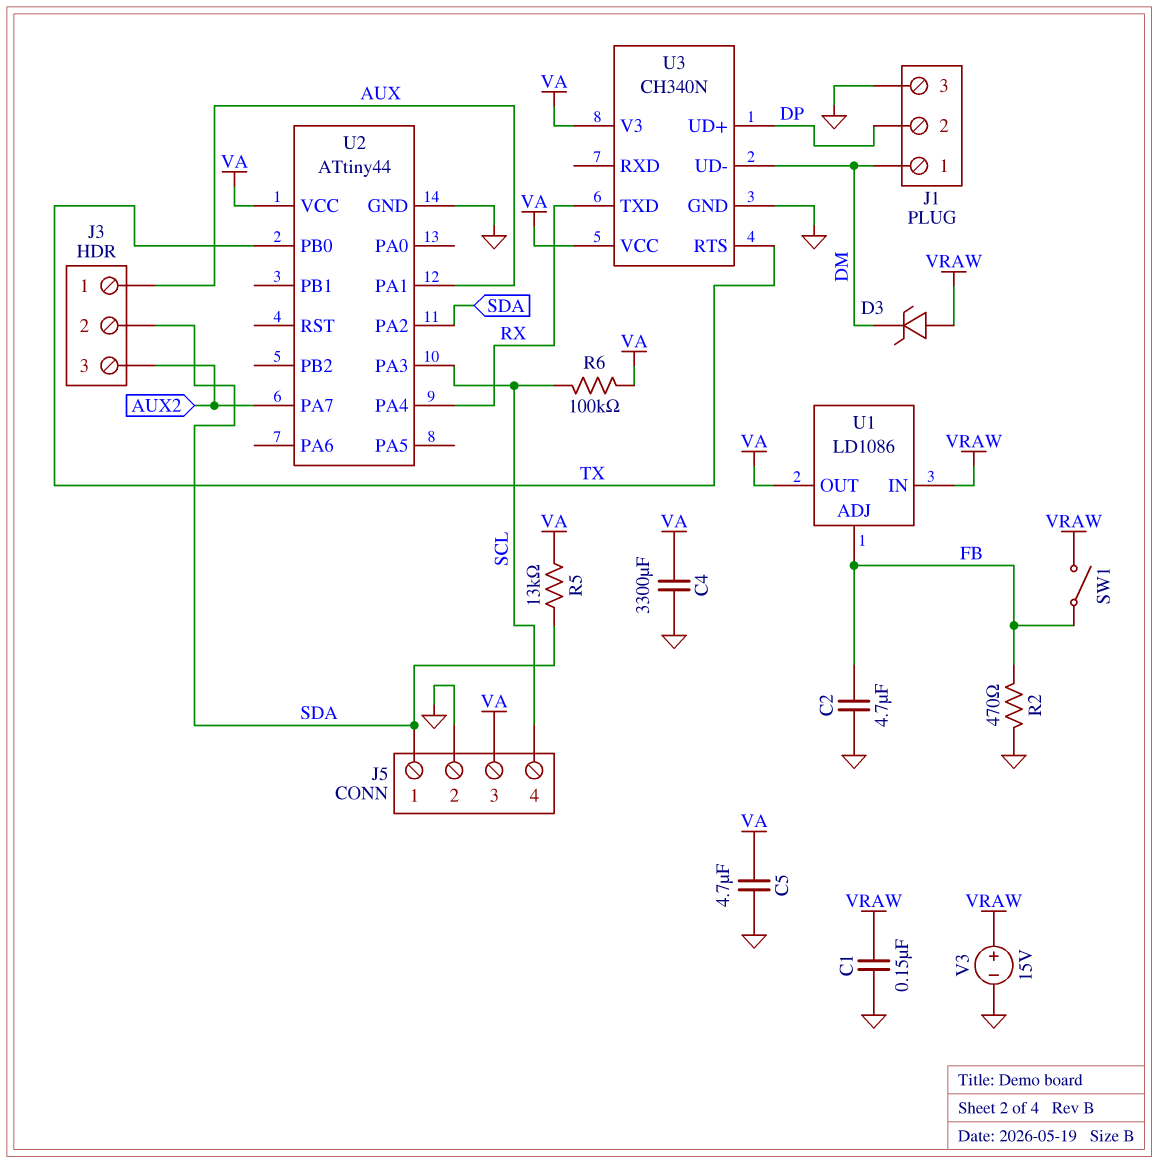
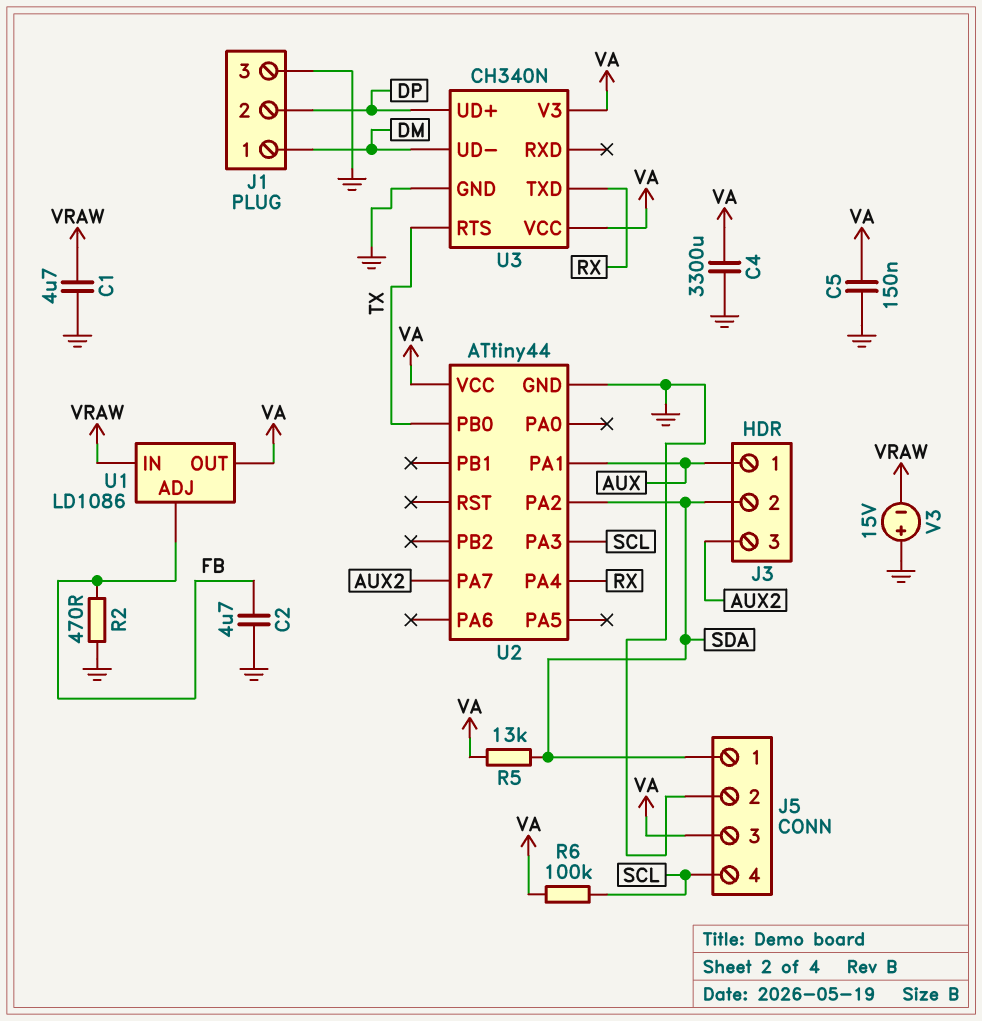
C1: 150nF (GND, VRAW) -> 4.7uF (GND, VRAW)
C5: 4.7uF (GND, VA) -> 150nF (GND, VA)
D3: zener (A VRAW, K DM) -> none
SW1: switch (FB, VRAW) -> none
V3: 15V (plus VRAW, minus GND) -> 15V (plus GND, minus VRAW)

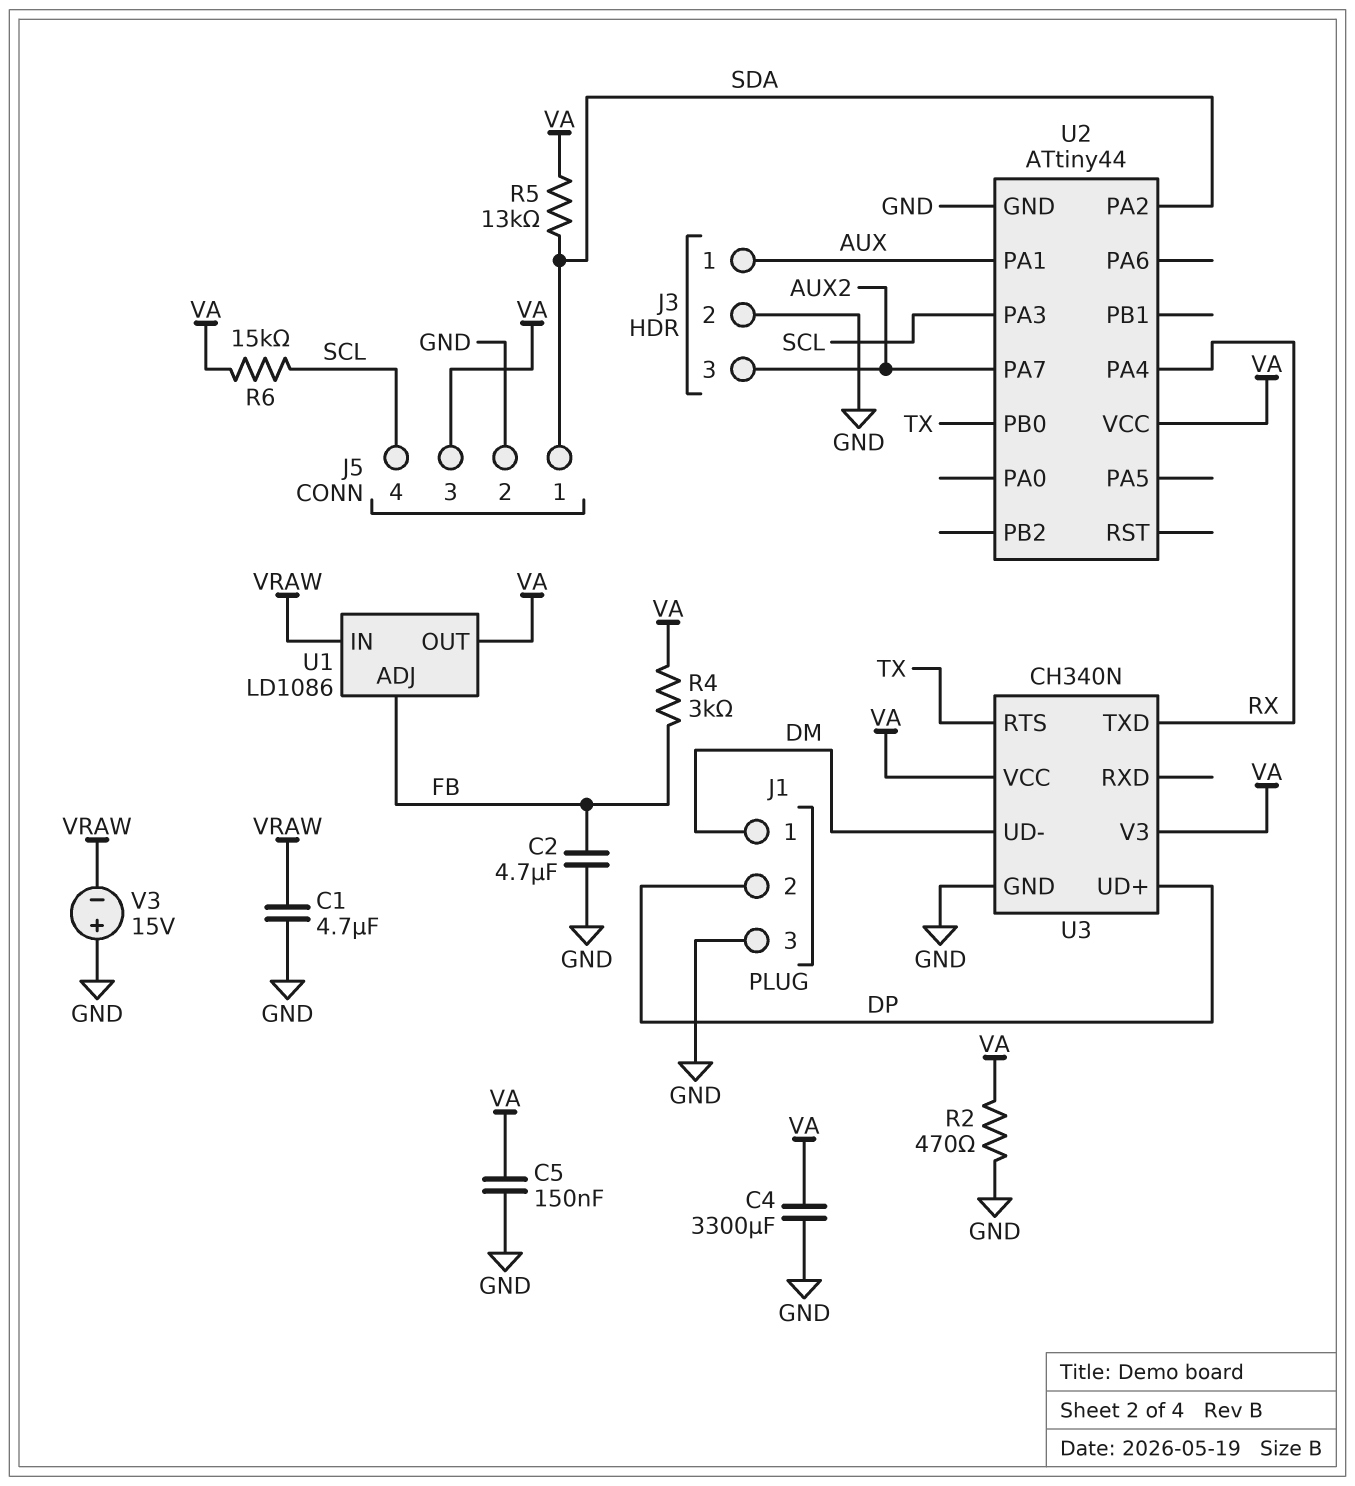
J3 pin 2: SDA -> GND
R2: 470 (FB, GND) -> 470 (GND, VA)
R4: none -> 3k (FB, VA)
R6: 100k (SCL, VA) -> 15k (SCL, VA)

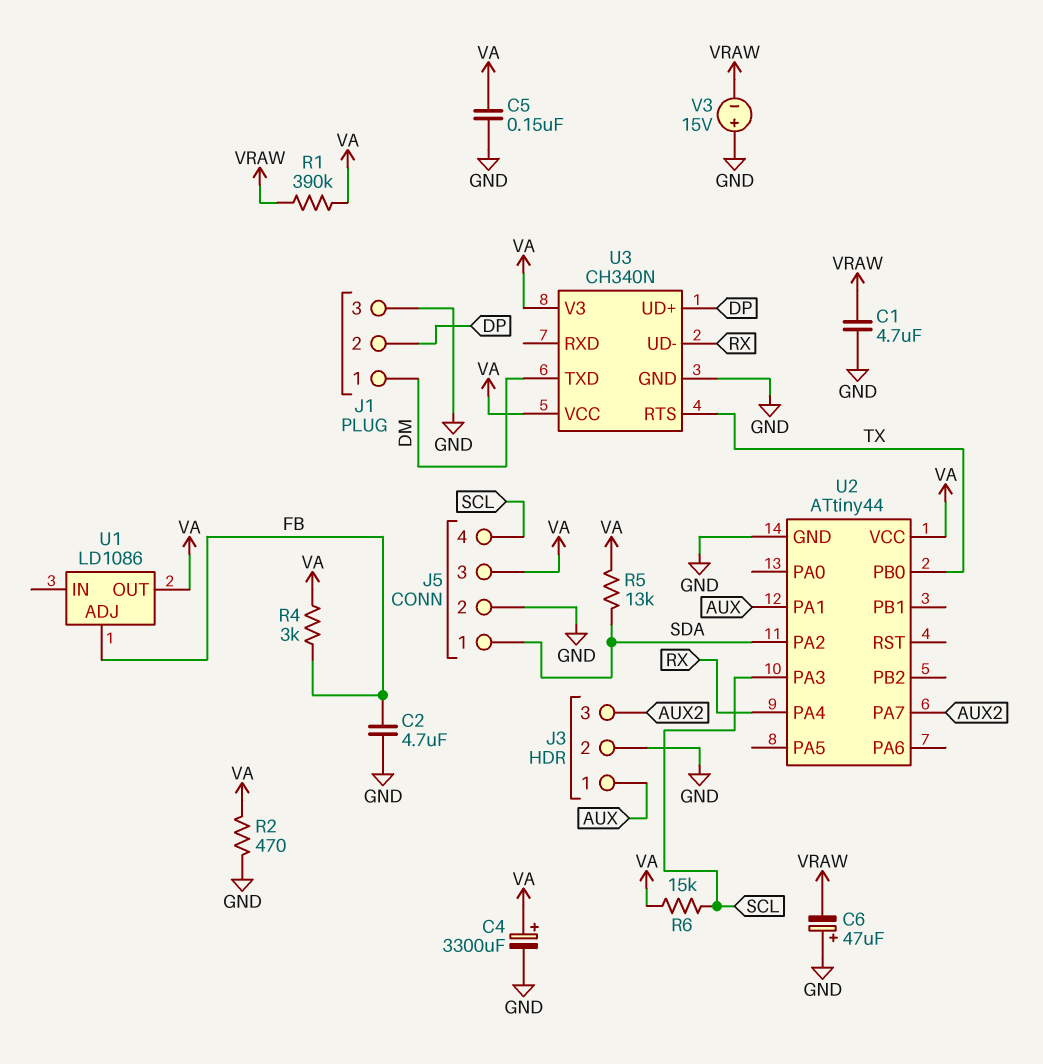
C4: 3300uF (GND, VA) -> 3300uF (plus VA, minus GND)
C6: none -> 47uF (plus GND, minus VRAW)
R1: none -> 390k (VA, VRAW)
U1 pin IN: VRAW -> none
U3 pin TXD: RX -> DM
U3 pin UD-: DM -> RX

